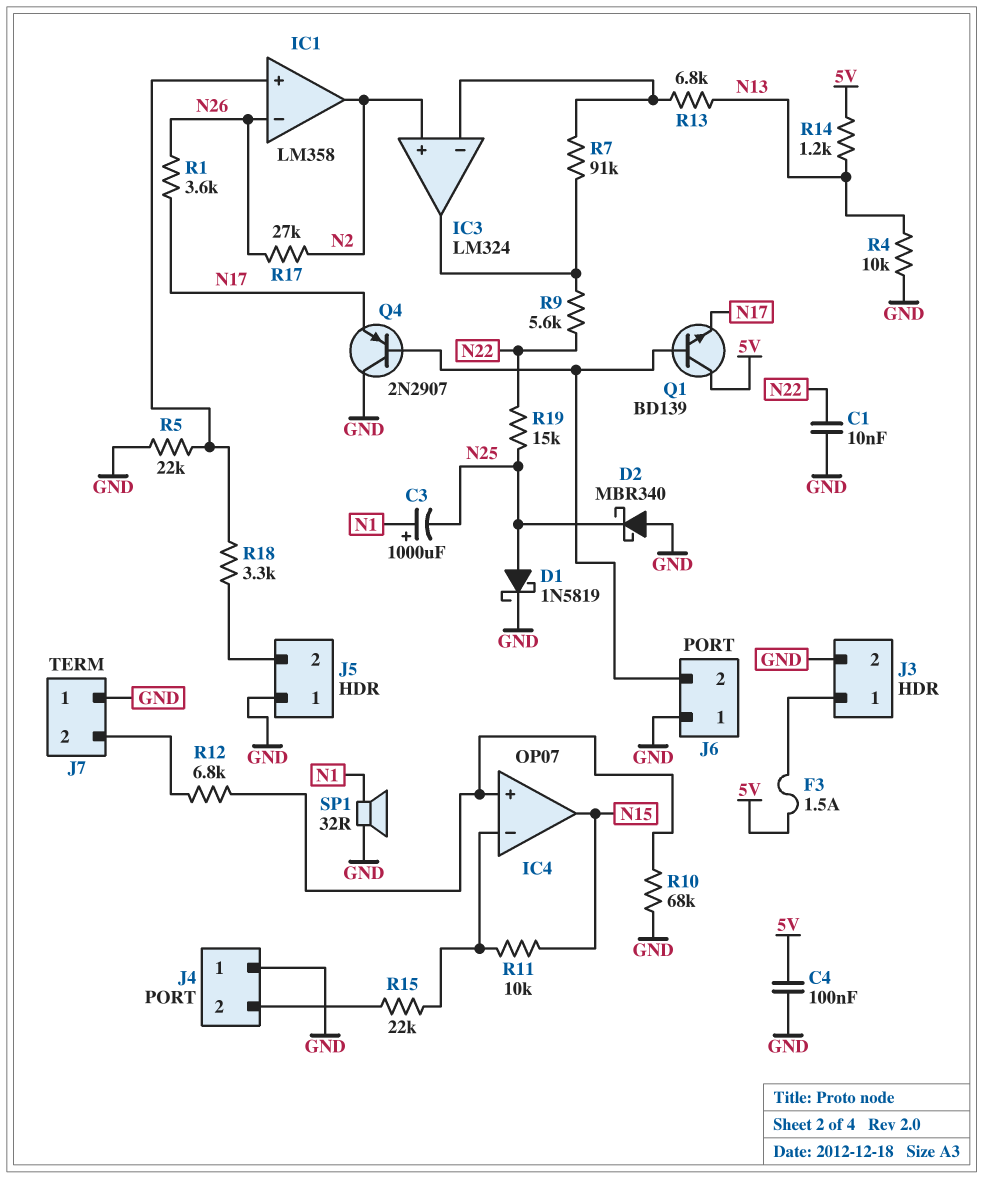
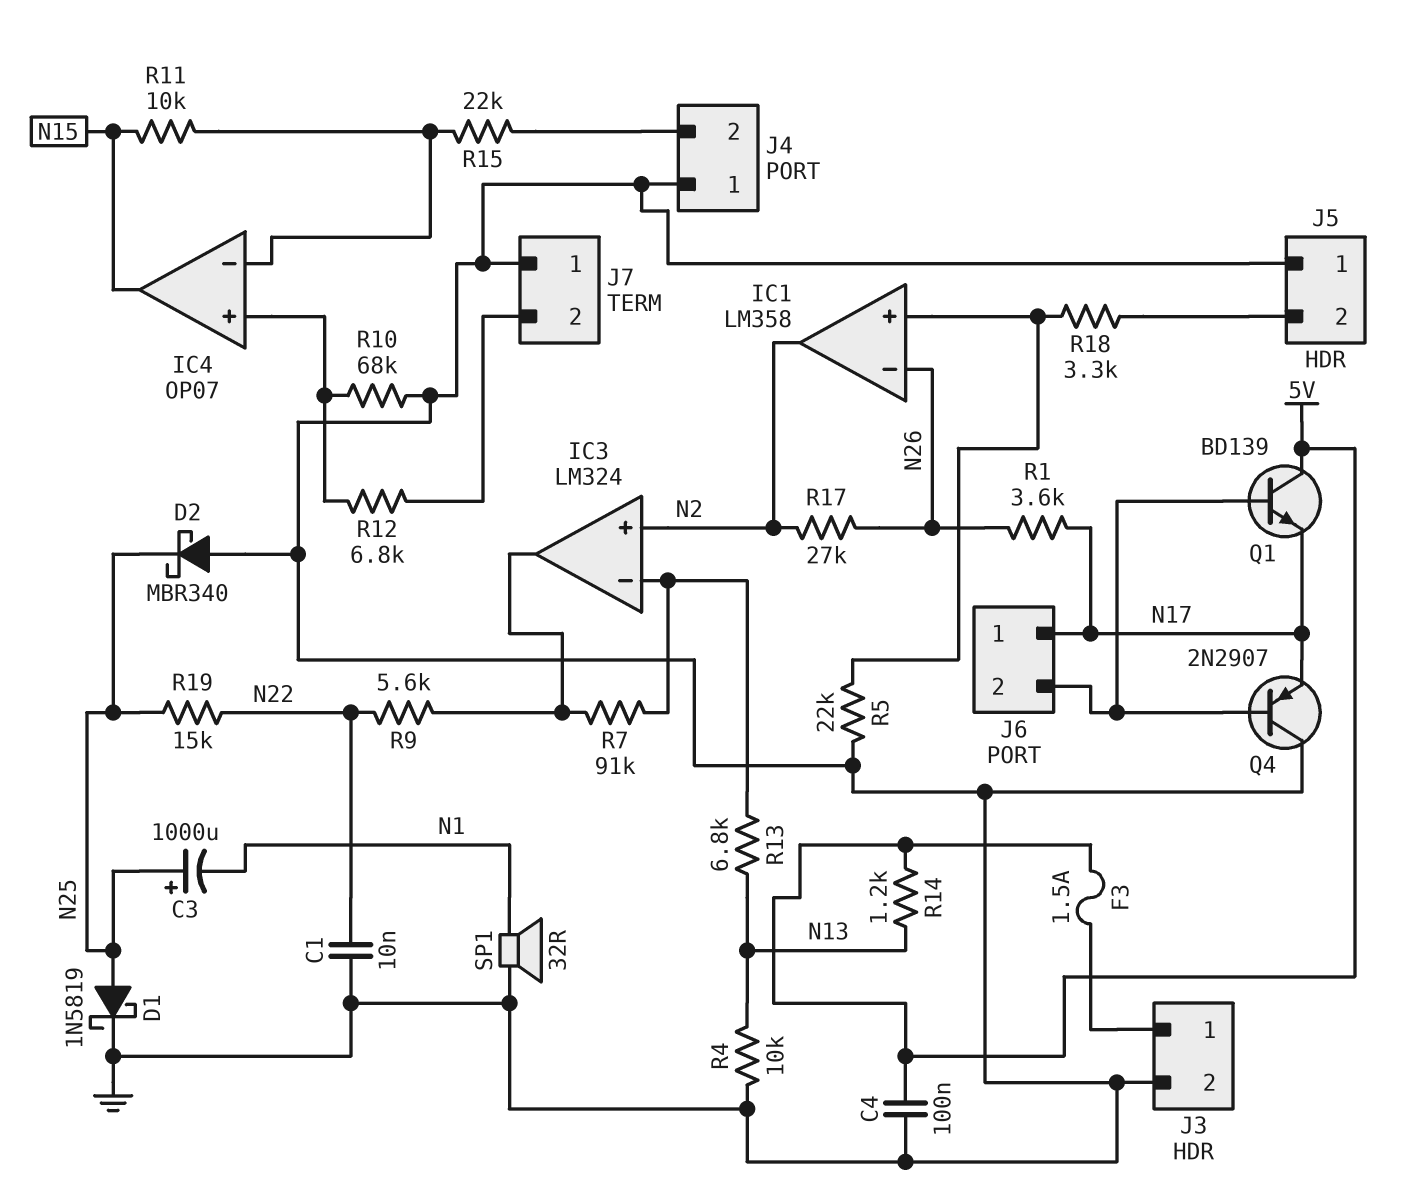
C3: 1000uF (plus N1, minus N25) -> 1000uF (plus N25, minus N1)
J6 pin 1: GND -> N17

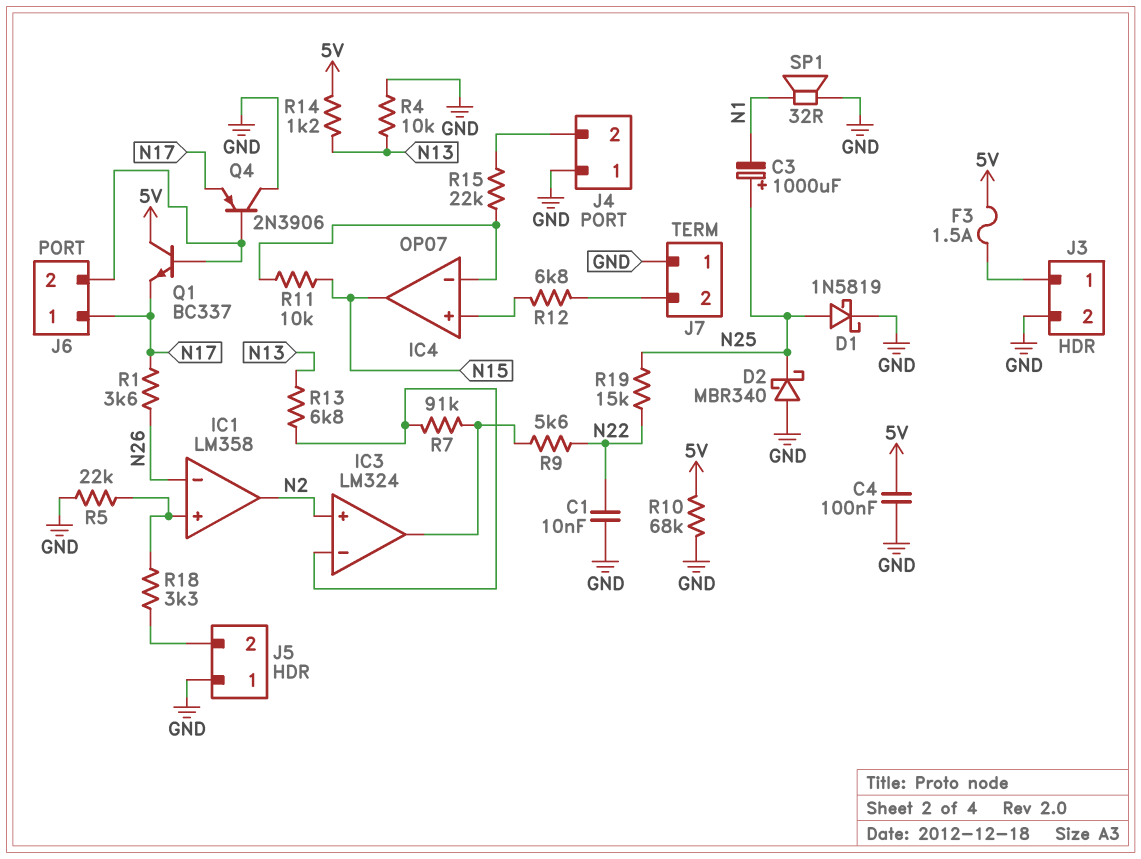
Q1: NPN BD139 (B J6/2, C 5V, E N17) -> NPN BC337 (B J6/2, C 5V, E N17)
Q4: PNP 2N2907 (B J6/2, C GND, E N17) -> PNP 2N3906 (B J6/2, C GND, E N17)
R10: 68k (GND, IC4/in+) -> 68k (5V, GND)
R17: 27k (N2, N26) -> none

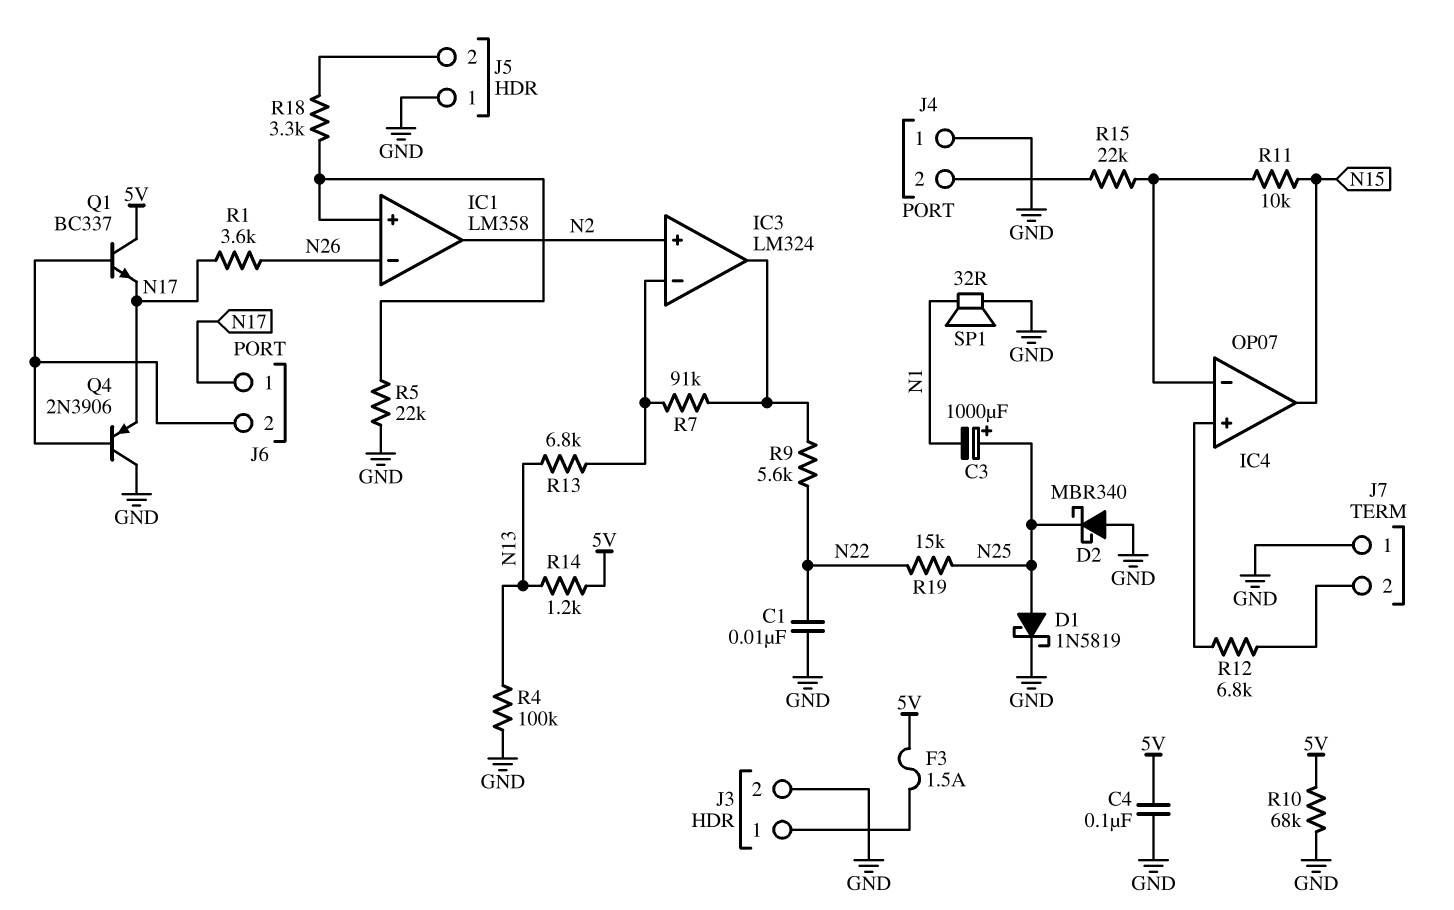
R4: 10k (GND, N13) -> 100k (GND, N13)

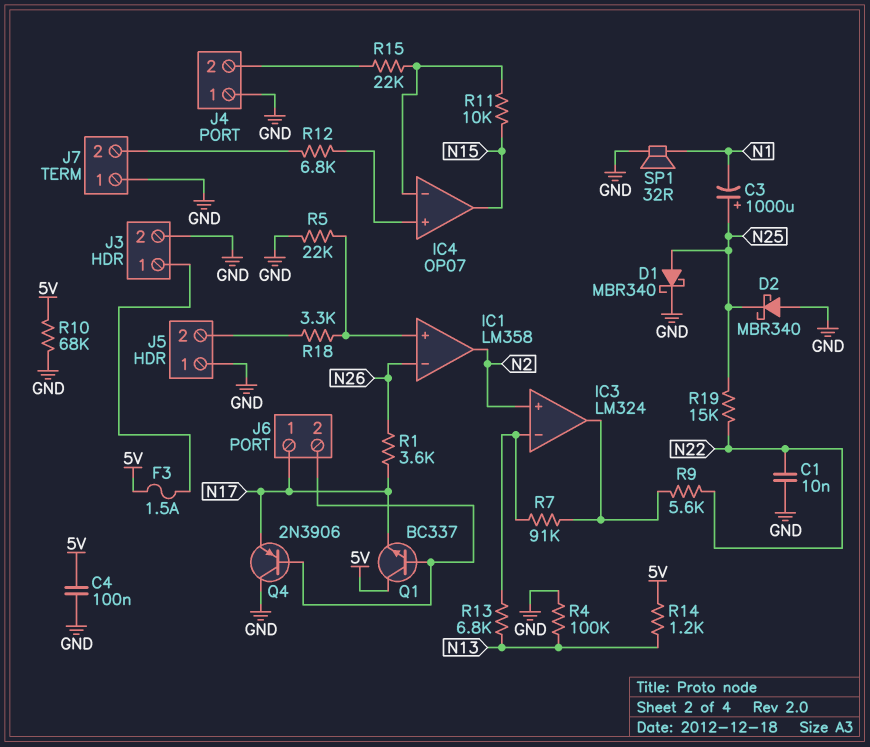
D1: schottky 1N5819 (A N25, K GND) -> schottky MBR340 (A N25, K GND)

